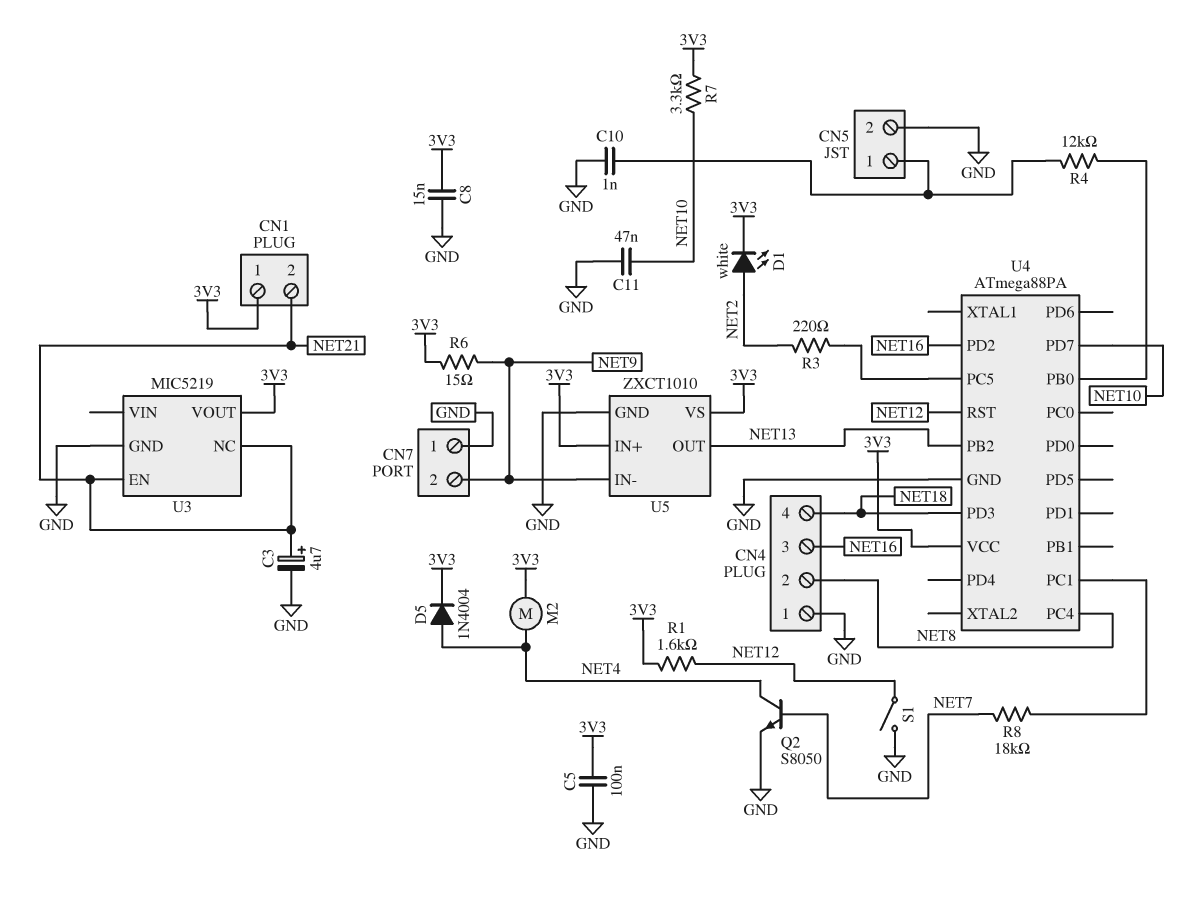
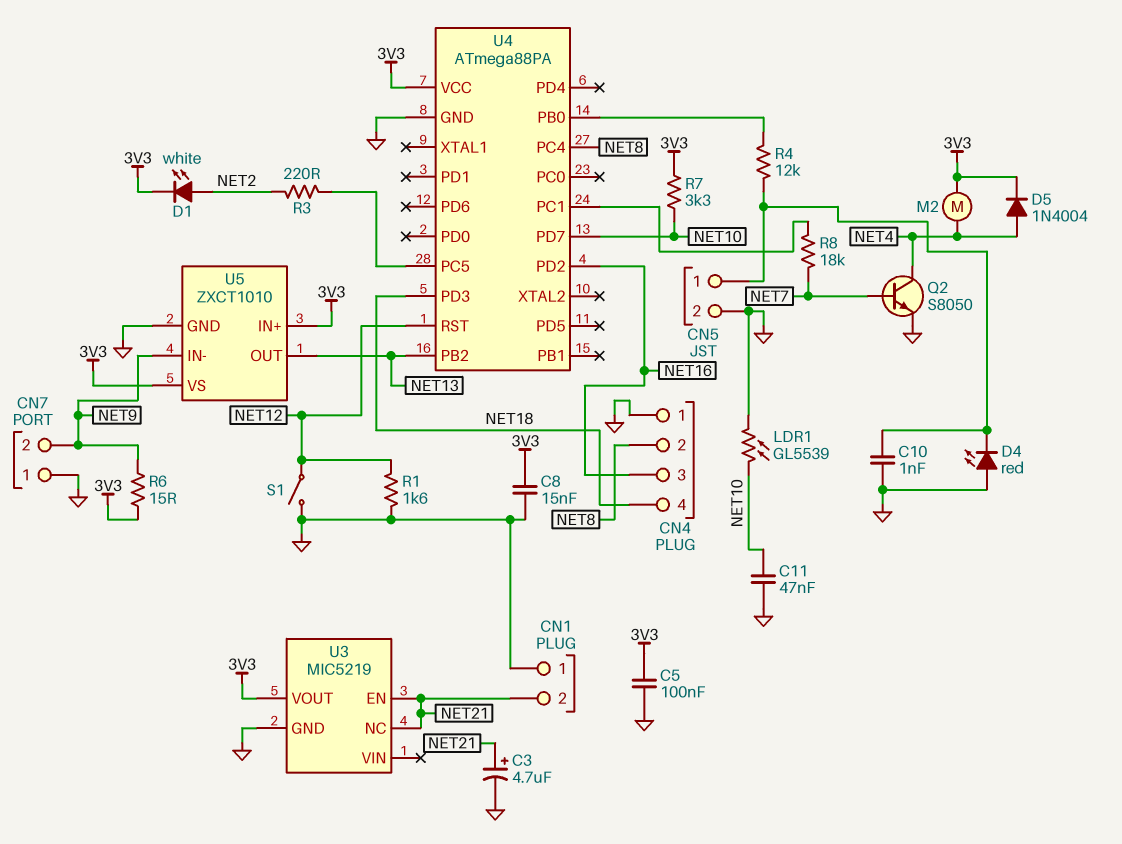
CN1 pin 1: 3V3 -> GND
D4: none -> LED red (A GND, K CN5/1)
LDR1: none -> GL5539 (GND, NET10)
R1: 1.6k (3V3, NET12) -> 1.6k (GND, NET12)

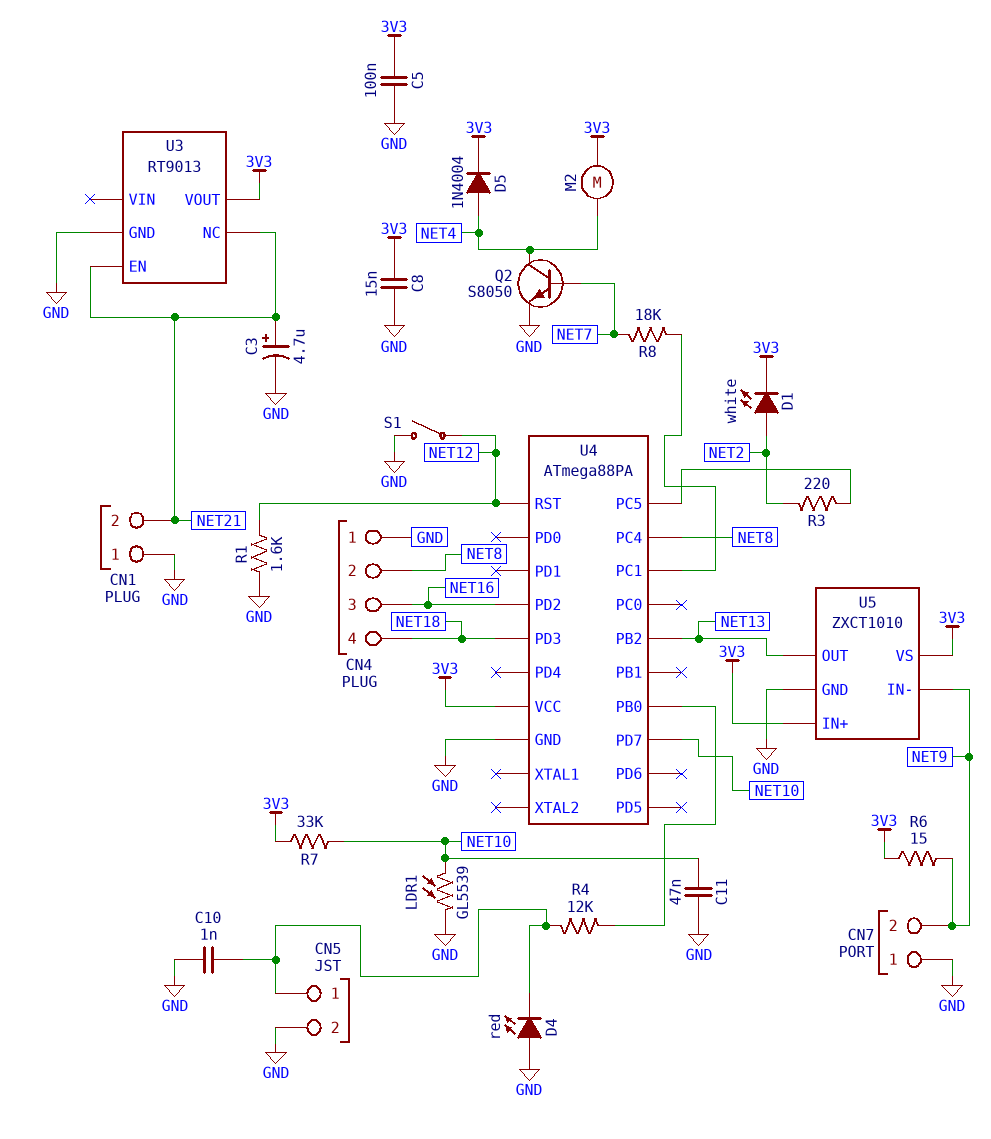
R7: 3.3k (3V3, NET10) -> 33k (3V3, NET10)
U3: MIC5219 -> RT9013

